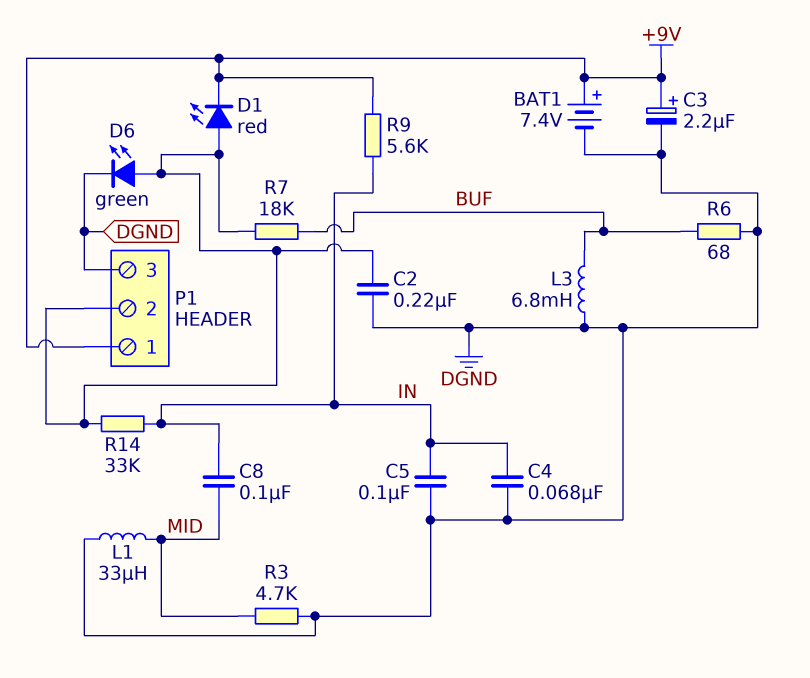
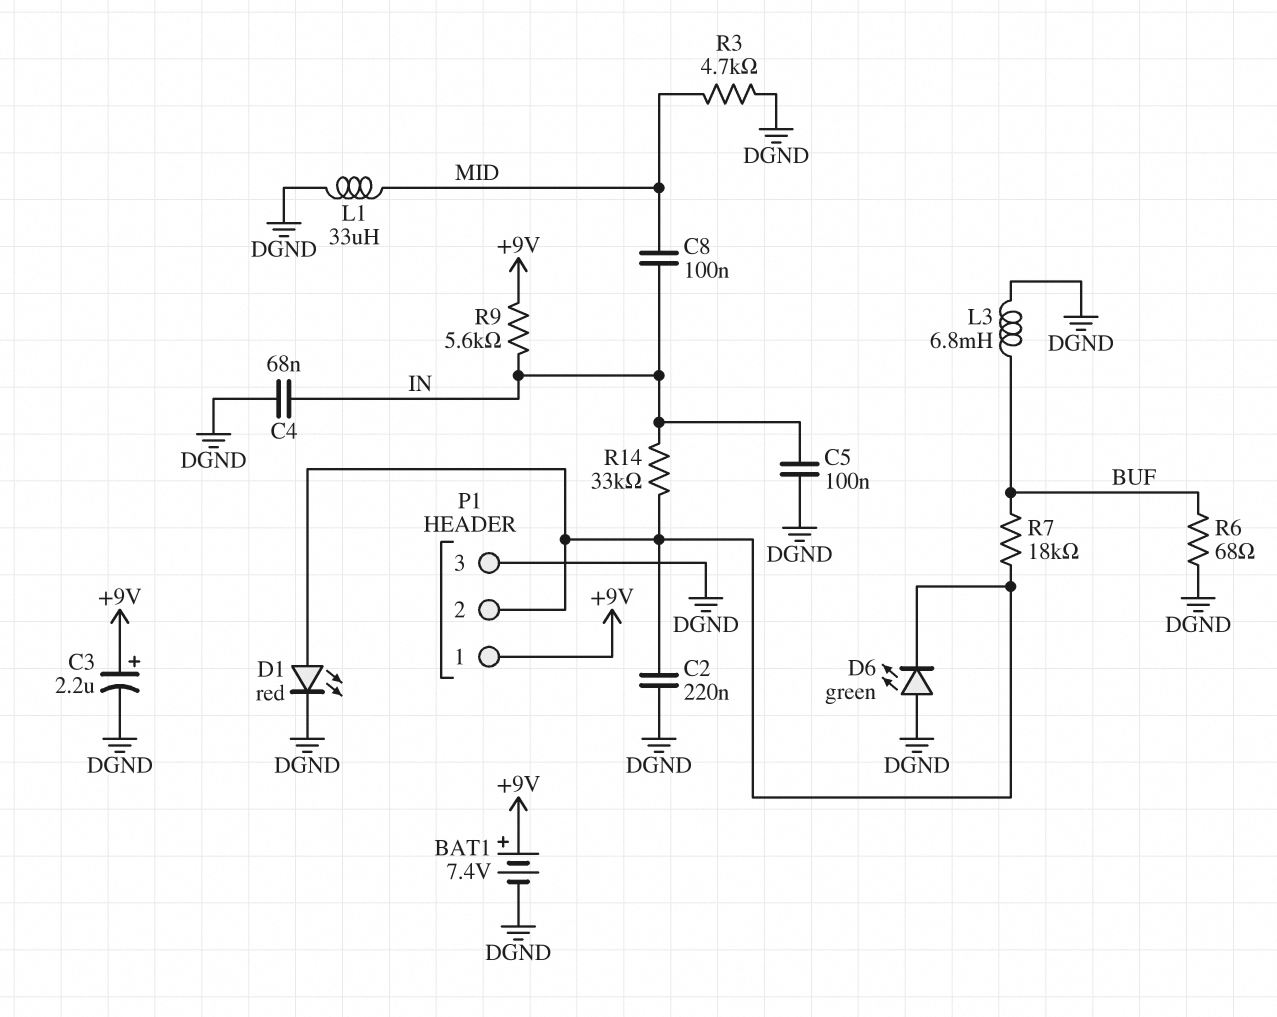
D1: LED red (A P1/2, K +9V) -> LED red (A P1/2, K DGND)
D6: LED green (A P1/2, K DGND) -> LED green (A DGND, K P1/2)

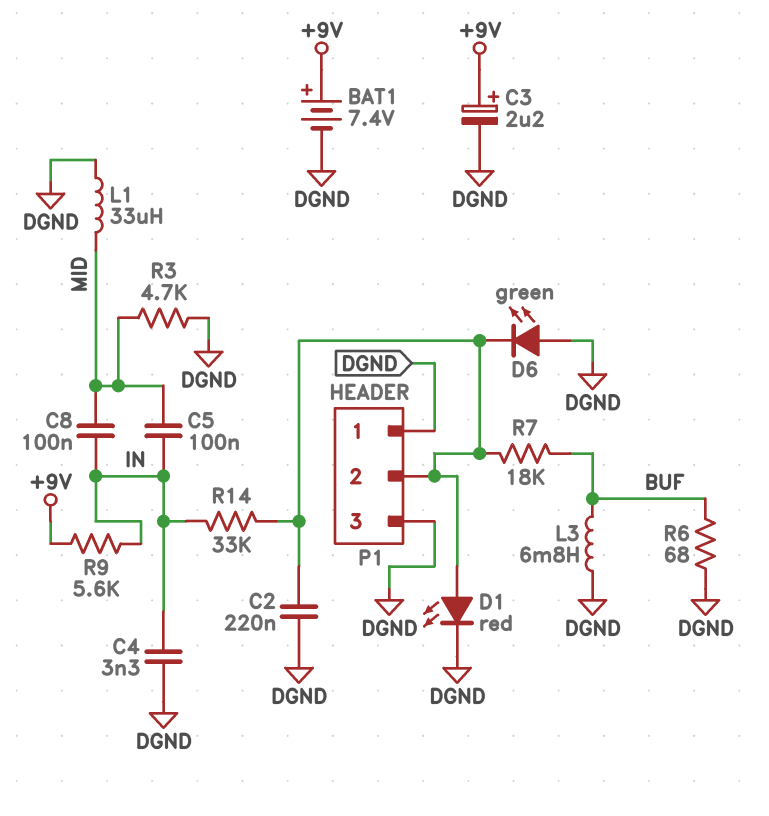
C4: 68nF (DGND, IN) -> 3.3nF (DGND, IN)
C5: 100nF (DGND, IN) -> 100nF (IN, MID)
P1 pin 1: +9V -> DGND

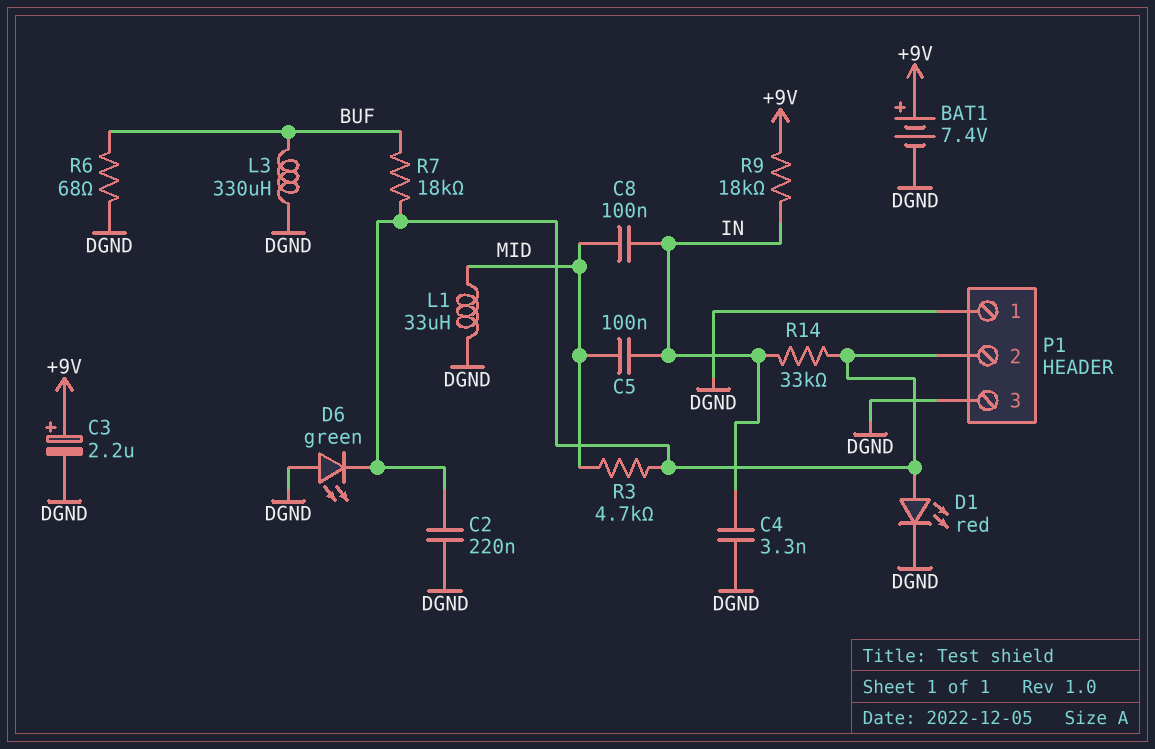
L3: 6.8mH (BUF, DGND) -> 330uH (BUF, DGND)
R3: 4.7k (DGND, MID) -> 4.7k (MID, P1/2)
R9: 5.6k (+9V, IN) -> 18k (+9V, IN)

